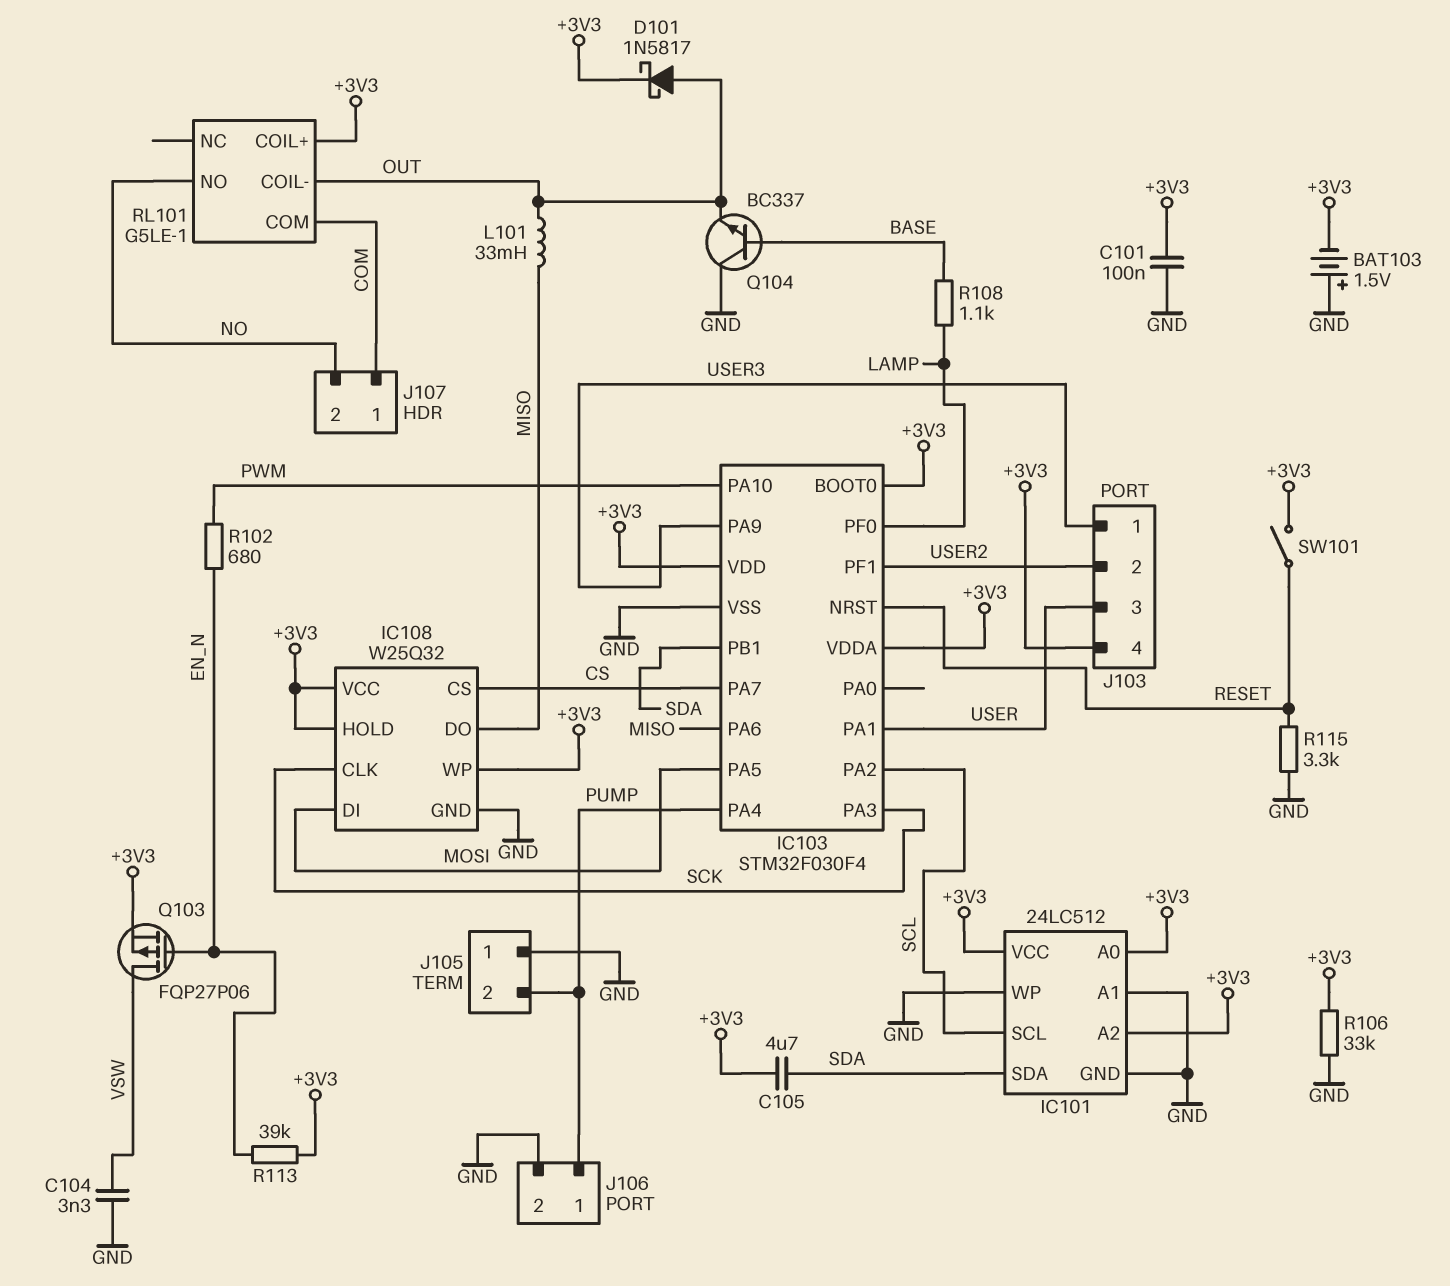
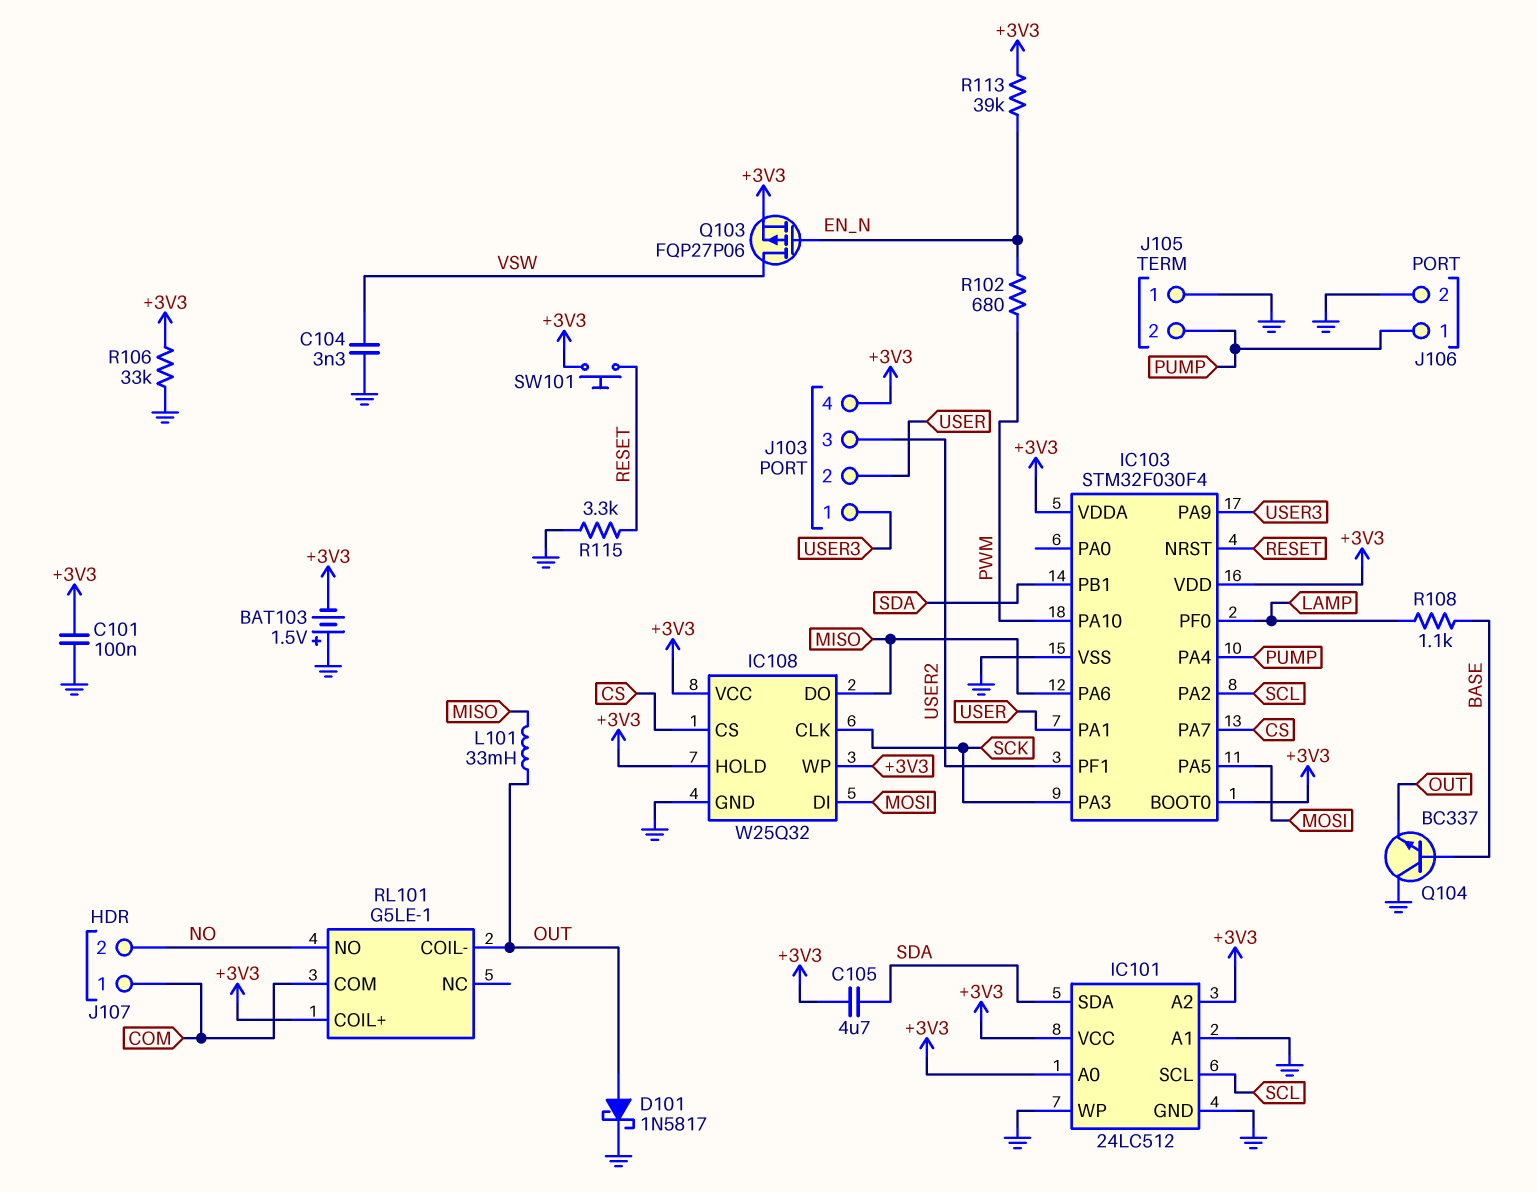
D101: schottky 1N5817 (A OUT, K +3V3) -> schottky 1N5817 (A OUT, K GND)
J103 pin 2: USER2 -> USER
J103 pin 3: USER -> USER2
SW101: switch (+3V3, RESET) -> button (+3V3, RESET)

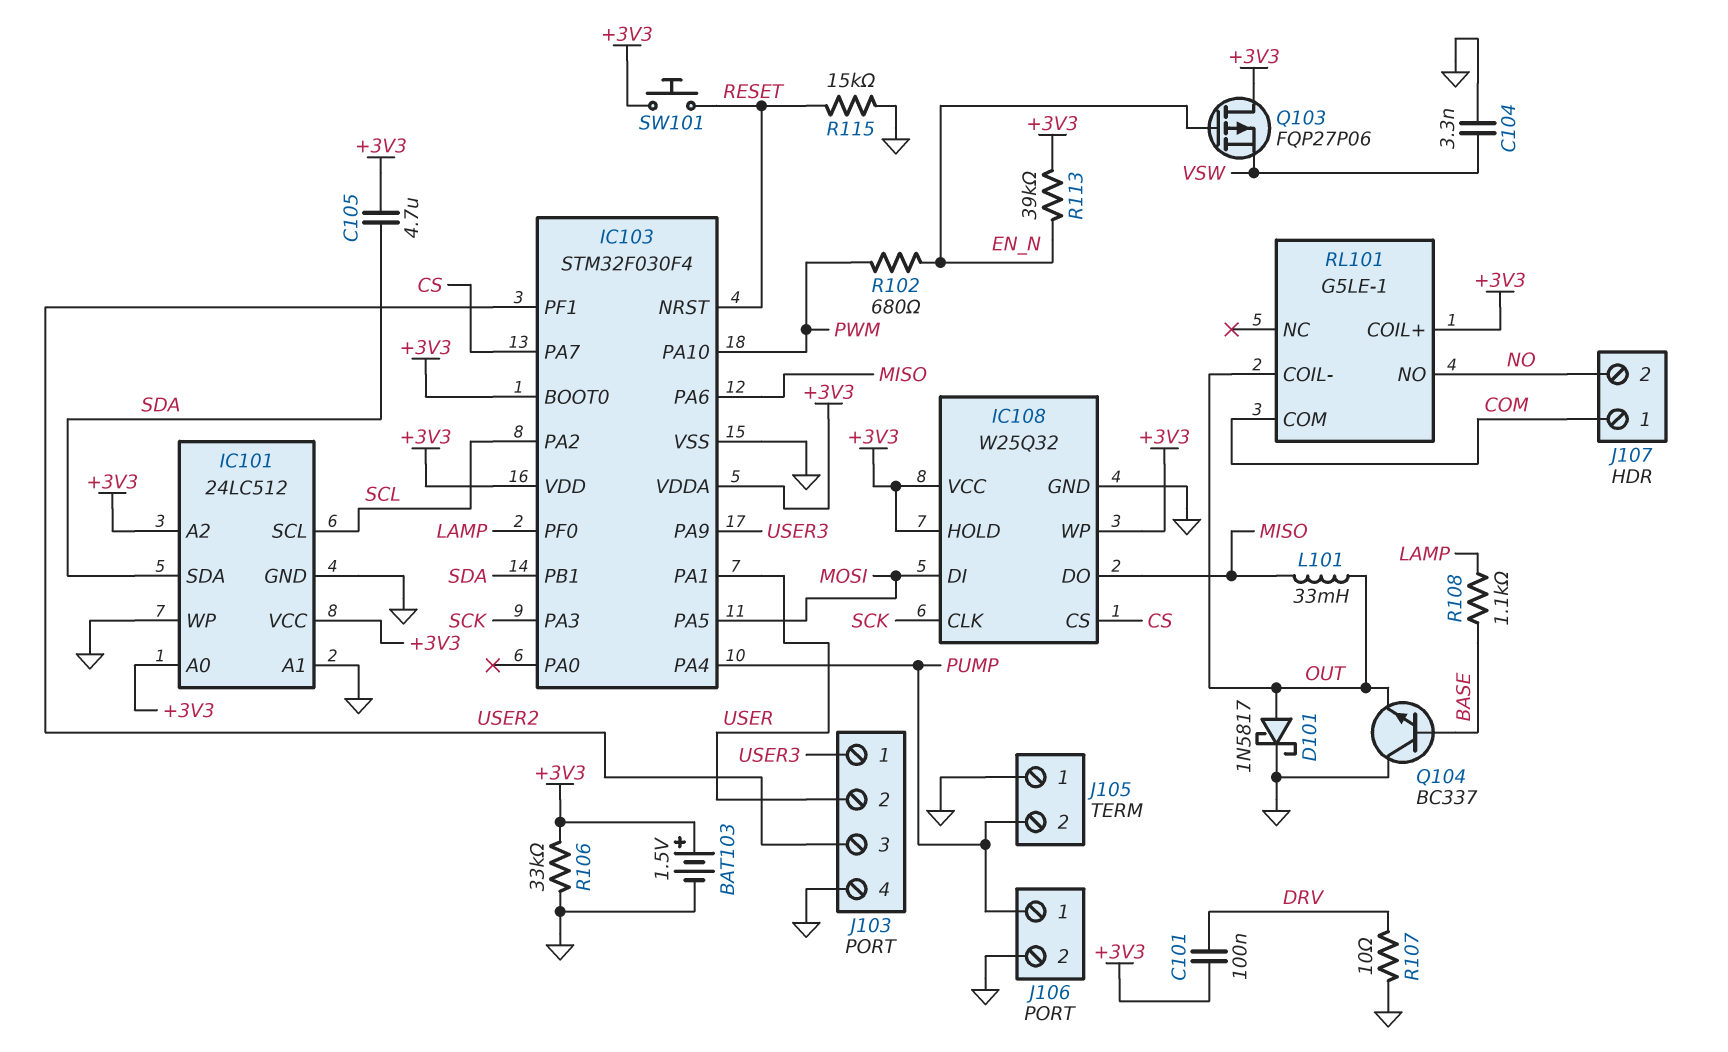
BAT103: 1.5V (plus GND, minus +3V3) -> 1.5V (plus +3V3, minus GND)
C101: 100nF (+3V3, GND) -> 100nF (+3V3, DRV)
J103 pin 4: +3V3 -> GND
Q103: PMOS FQP27P06 (G EN_N, D VSW, S +3V3) -> PMOS FQP27P06 (G EN_N, D +3V3, S VSW)
R107: none -> 10 (DRV, GND)
R115: 3.3k (GND, RESET) -> 15k (GND, RESET)

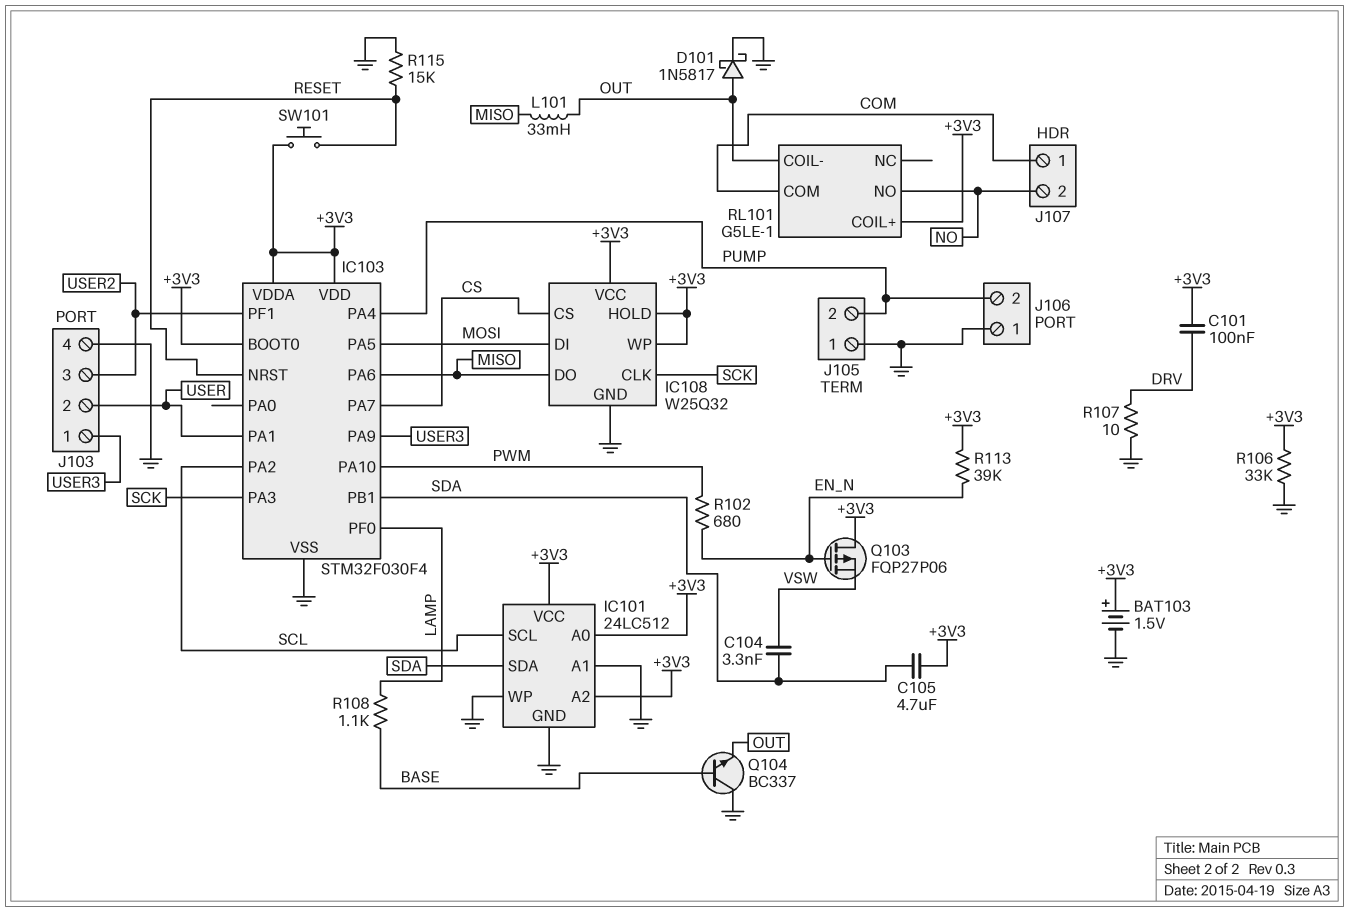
C104: 3.3nF (GND, VSW) -> 3.3nF (SDA, VSW)
J106 pin 1: PUMP -> GND
J106 pin 2: GND -> PUMP

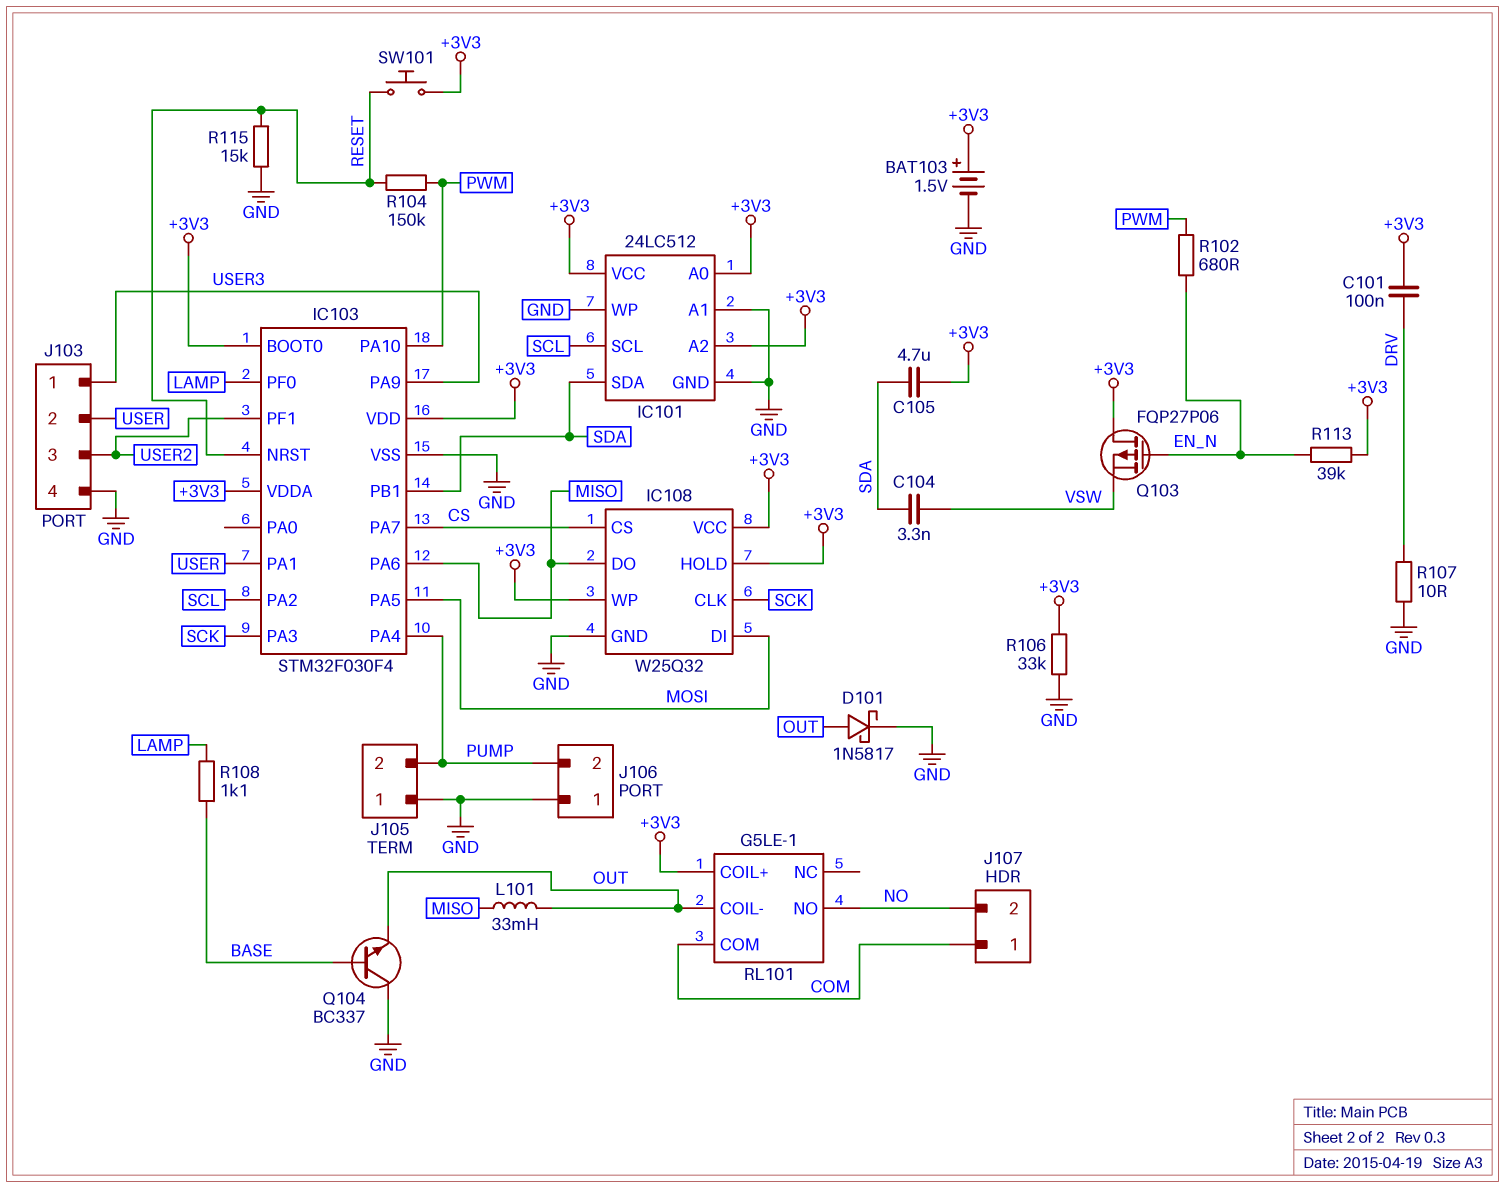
R104: none -> 150k (PWM, RESET)

